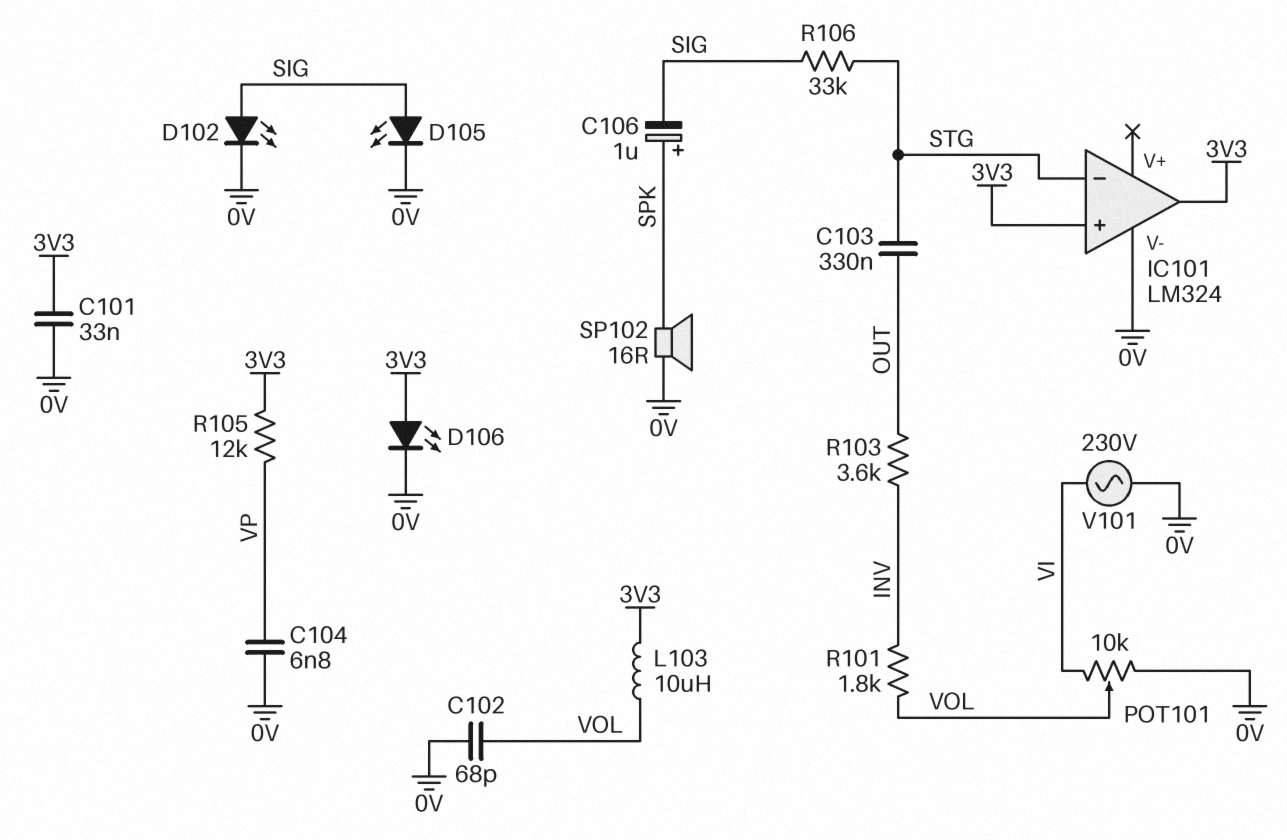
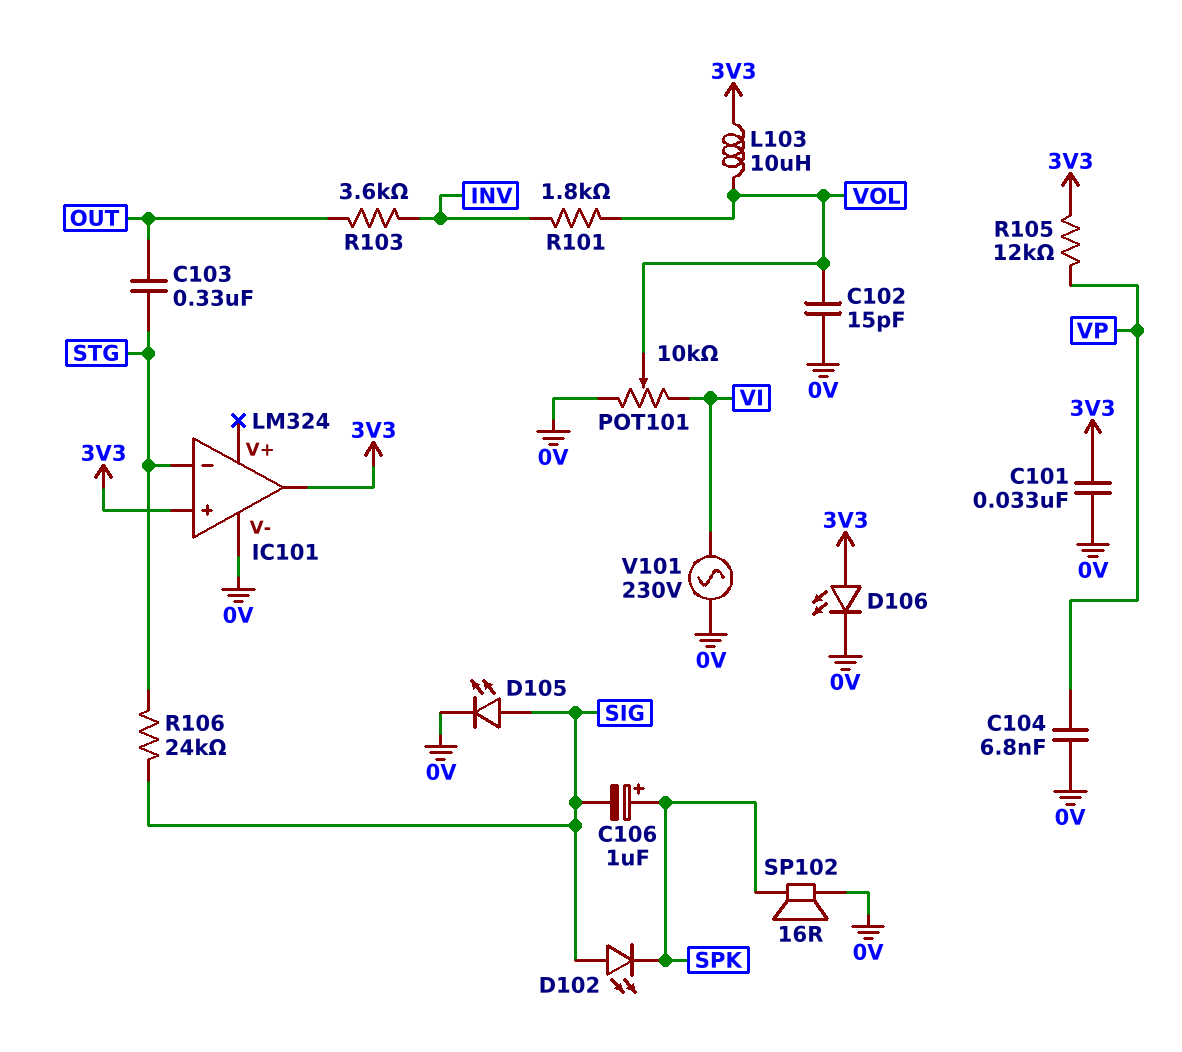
C102: 68pF (0V, VOL) -> 15pF (0V, VOL)
D102: LED (A SIG, K 0V) -> LED (A SIG, K SPK)
R106: 33k (SIG, STG) -> 24k (SIG, STG)

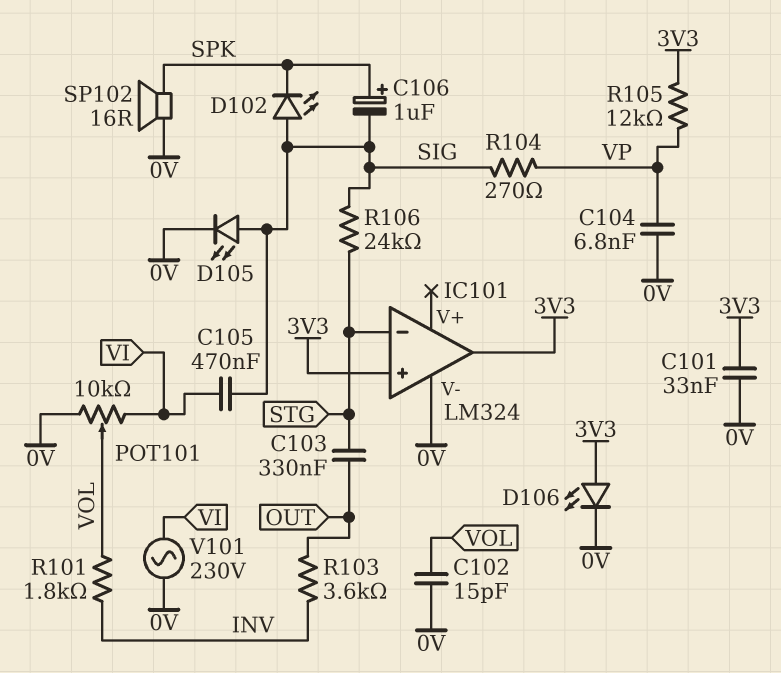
C105: none -> 470nF (SIG, VI)
L103: 10uH (3V3, VOL) -> none
R104: none -> 270 (SIG, VP)

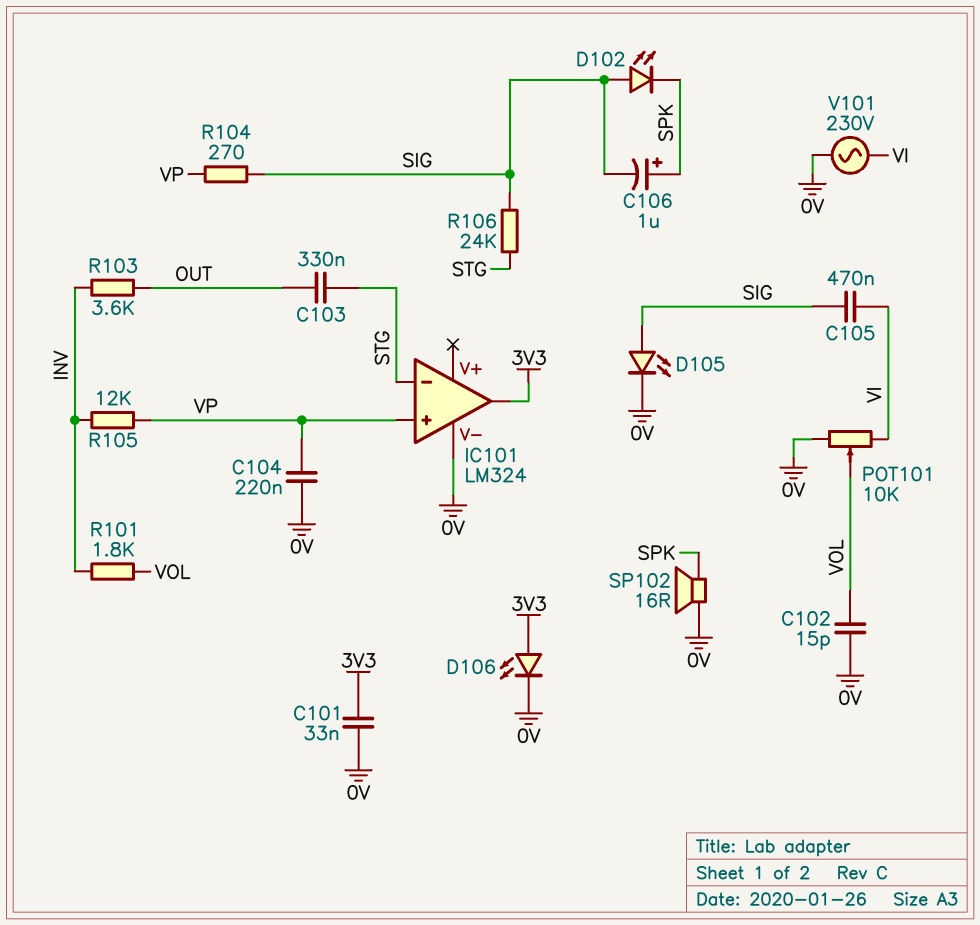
C104: 6.8nF (0V, VP) -> 220nF (0V, VP)
IC101 pin in+: 3V3 -> VP
R105: 12k (3V3, VP) -> 12k (INV, VP)

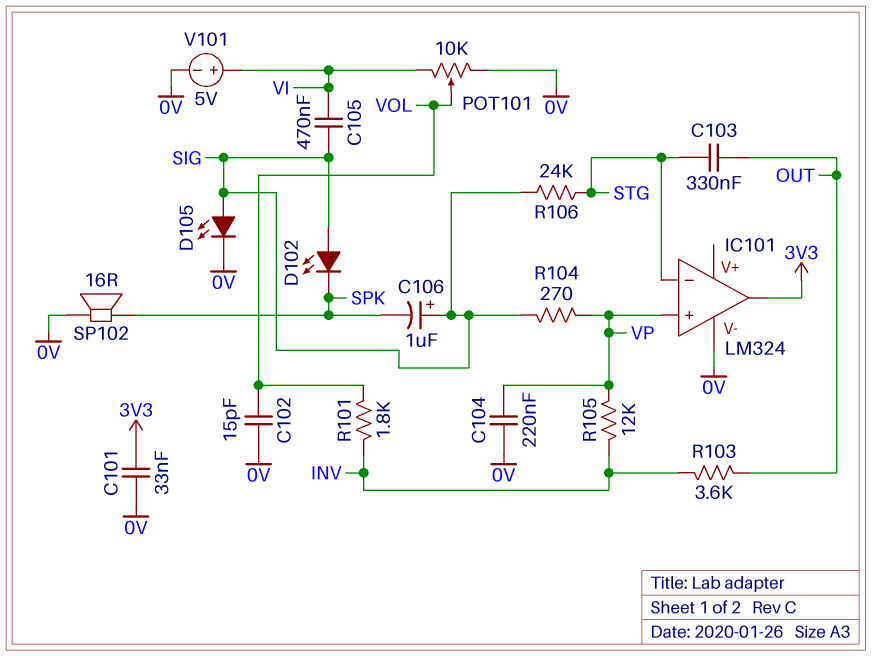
C106: 1uF (plus SPK, minus SIG) -> 1uF (plus SIG, minus SPK)
D106: LED (A 3V3, K 0V) -> none
V101: AC 230V (0V, VI) -> 5V (plus VI, minus 0V)

